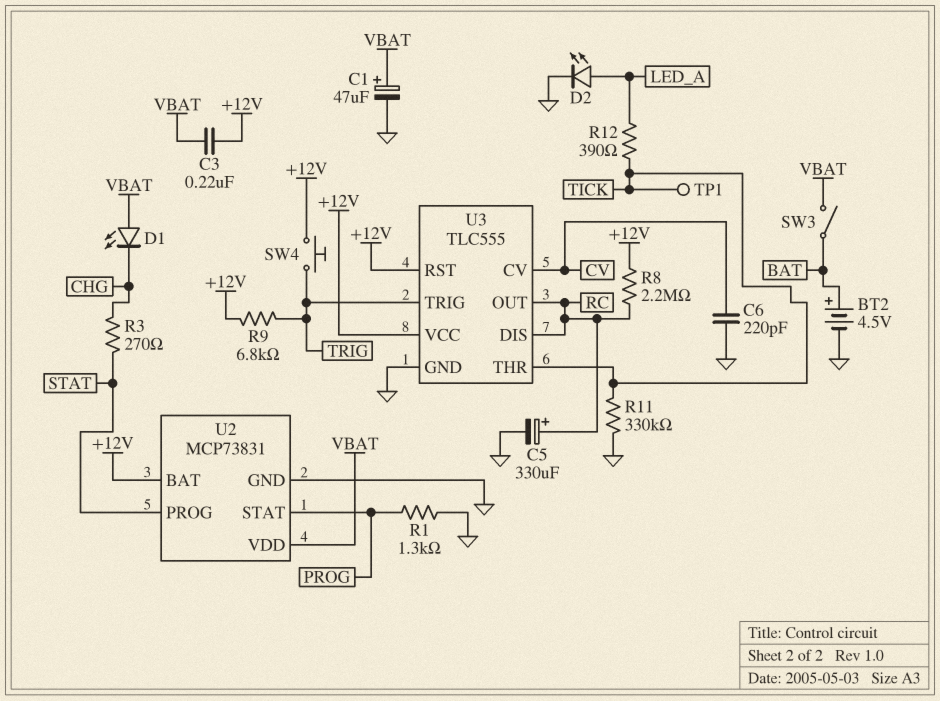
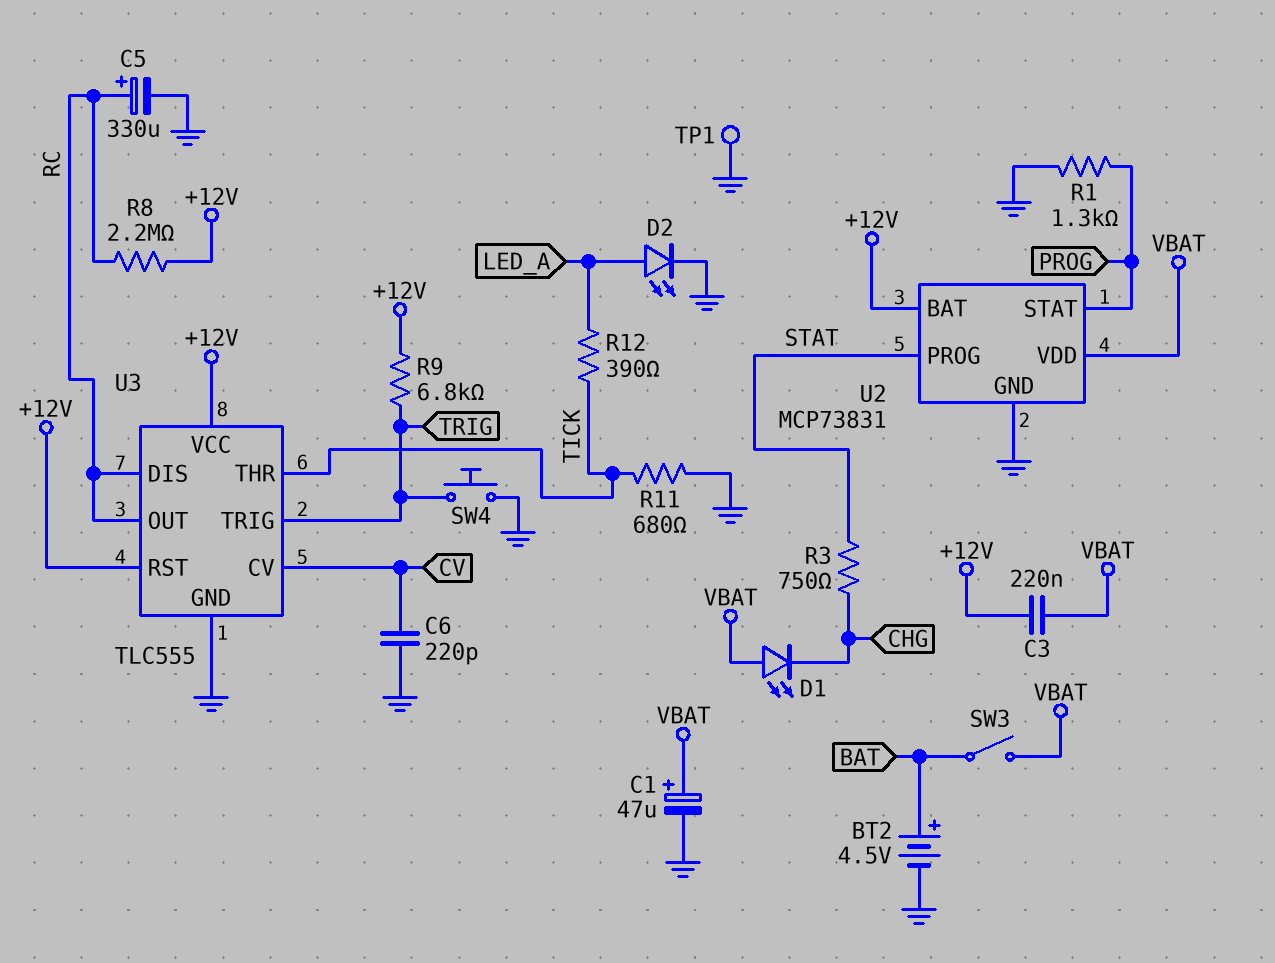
R3: 270 (CHG, STAT) -> 750 (CHG, STAT)
R11: 330k (GND, TICK) -> 680 (GND, TICK)
SW4: button (+12V, TRIG) -> button (GND, TRIG)
TP1: test point (TICK) -> test point (GND)

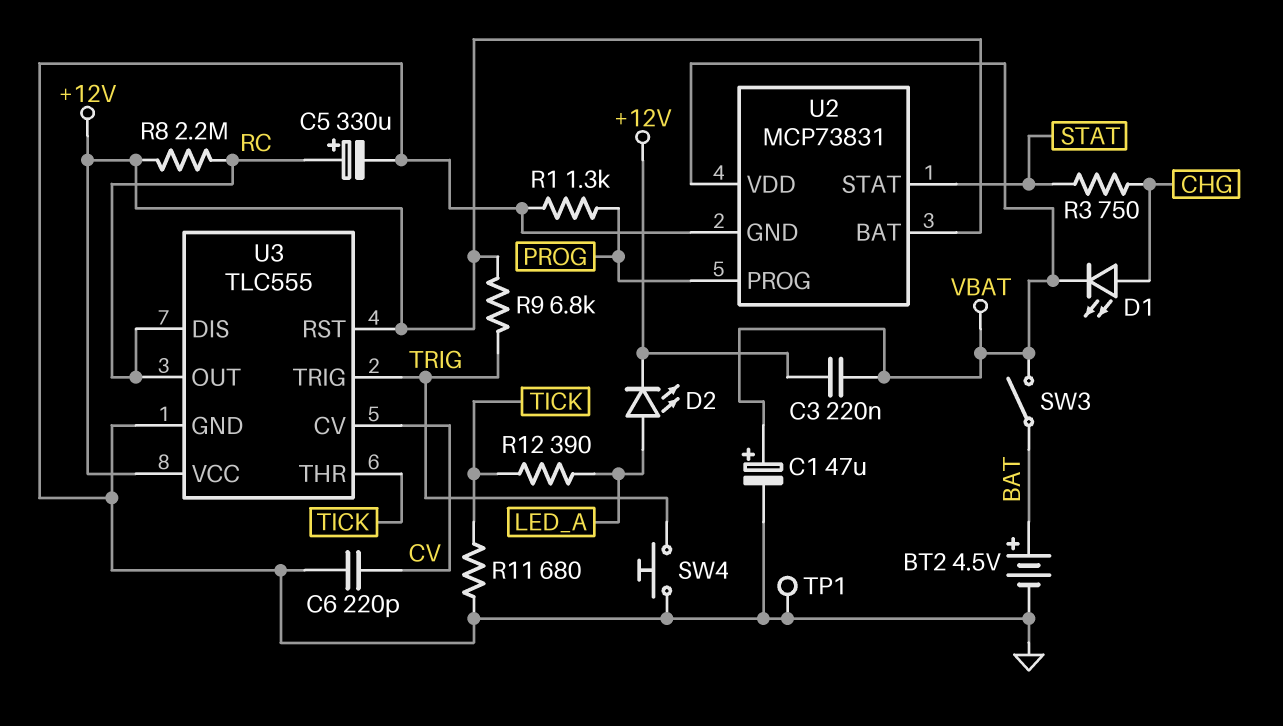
D1: LED (A VBAT, K CHG) -> LED (A CHG, K VBAT)
D2: LED (A LED_A, K GND) -> LED (A LED_A, K +12V)
U2 pin PROG: STAT -> PROG
U2 pin STAT: PROG -> STAT

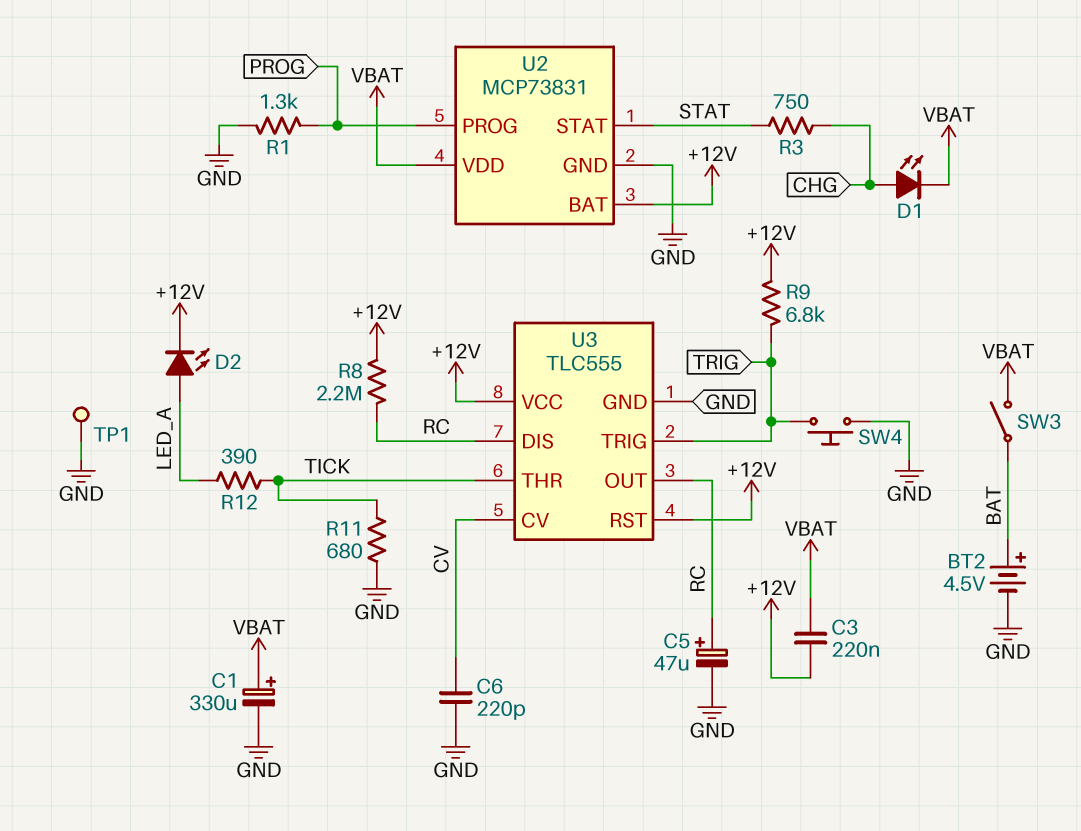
C1: 47uF (plus VBAT, minus GND) -> 330uF (plus VBAT, minus GND)
C5: 330uF (plus RC, minus GND) -> 47uF (plus RC, minus GND)

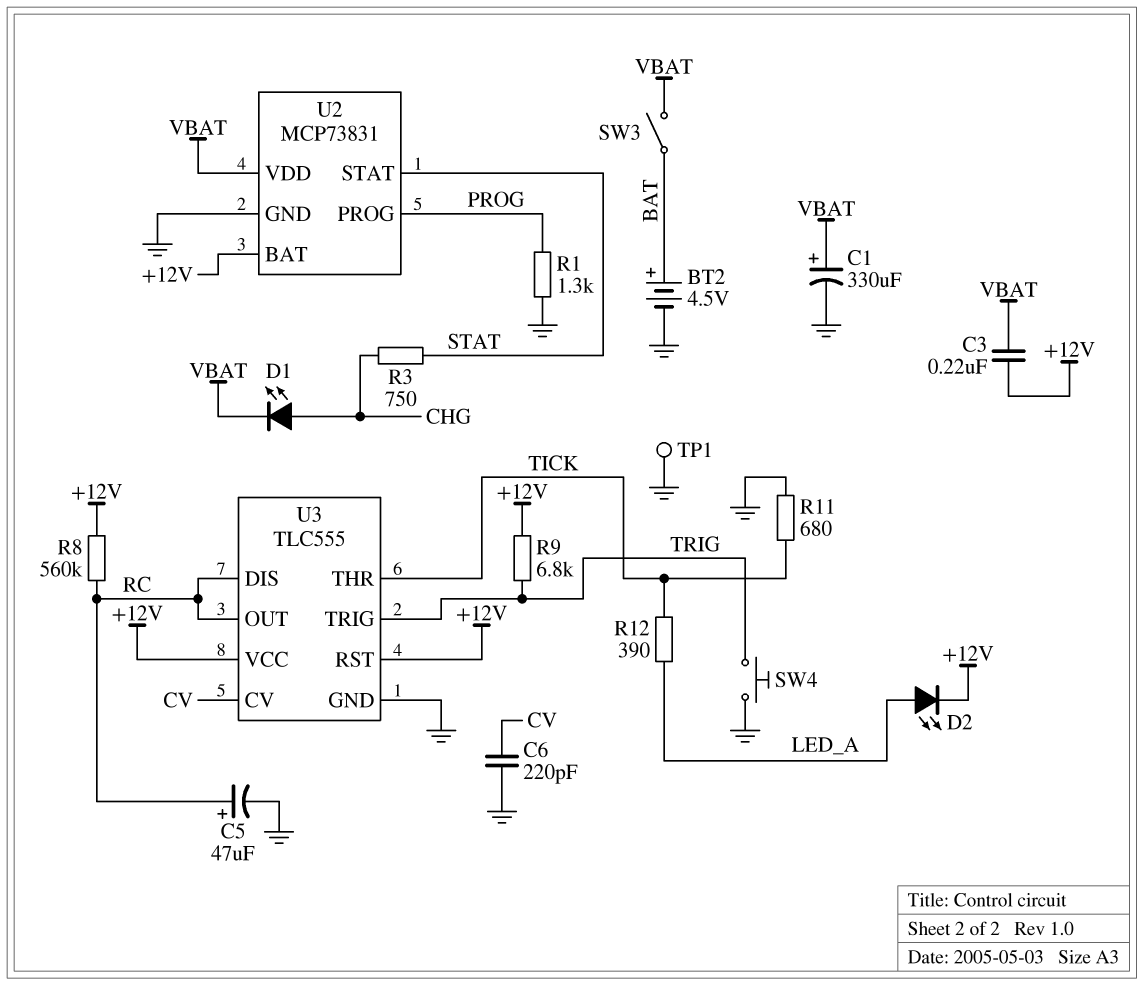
R8: 2.2M (+12V, RC) -> 560k (+12V, RC)

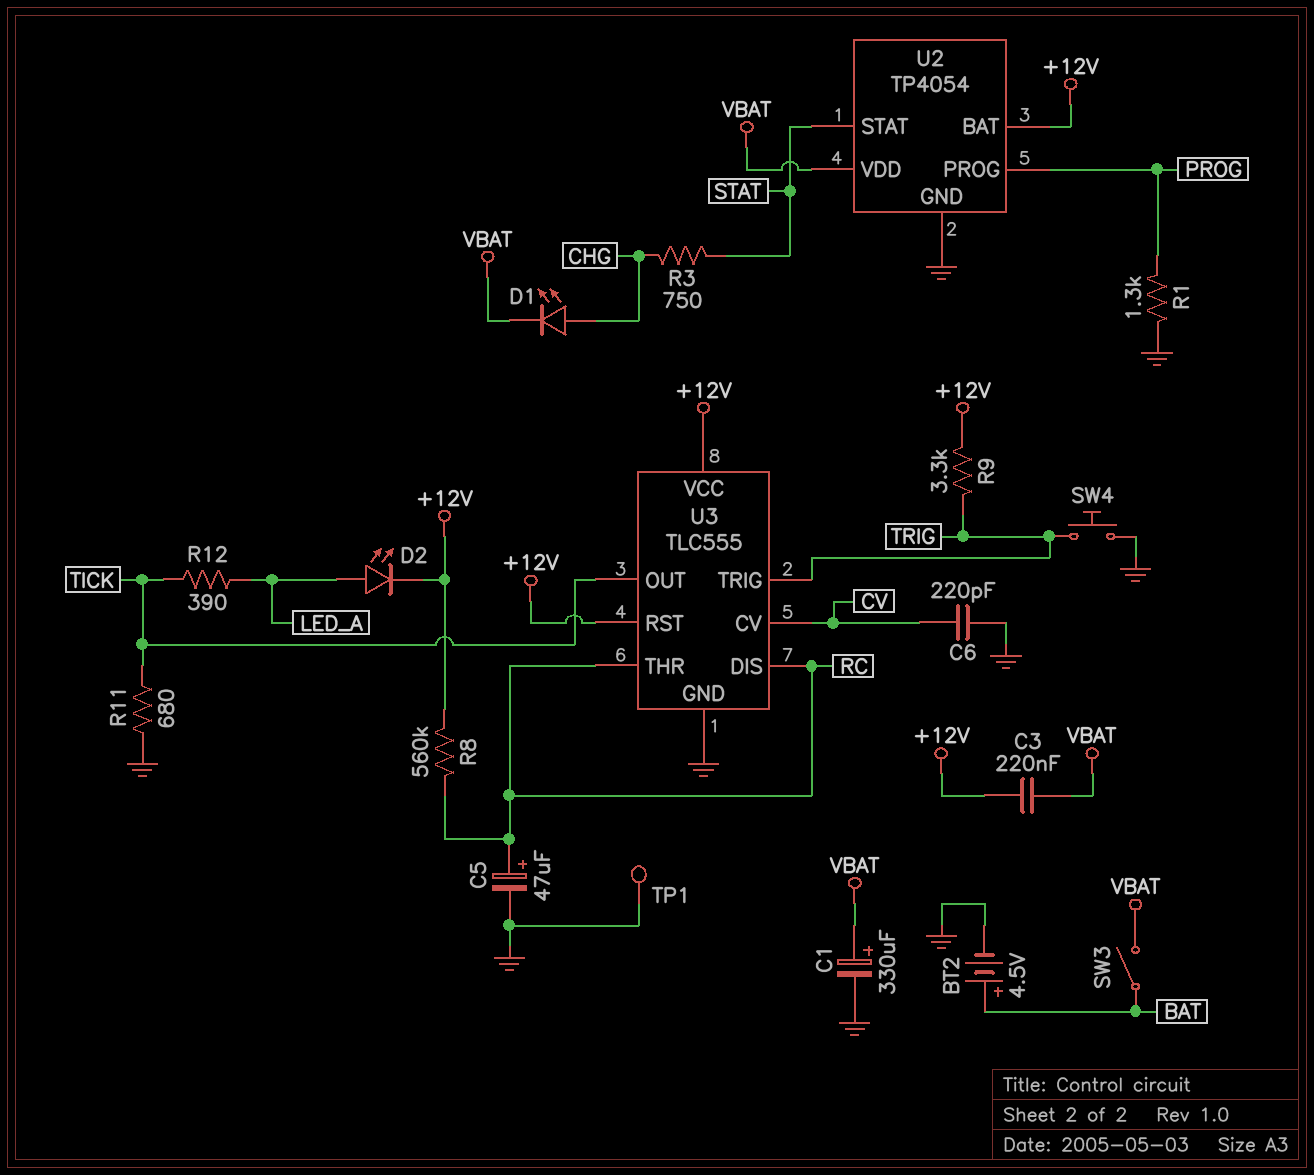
R9: 6.8k (+12V, TRIG) -> 3.3k (+12V, TRIG)
U2: MCP73831 -> TP4054
U3 pin OUT: RC -> TICK
U3 pin THR: TICK -> RC

